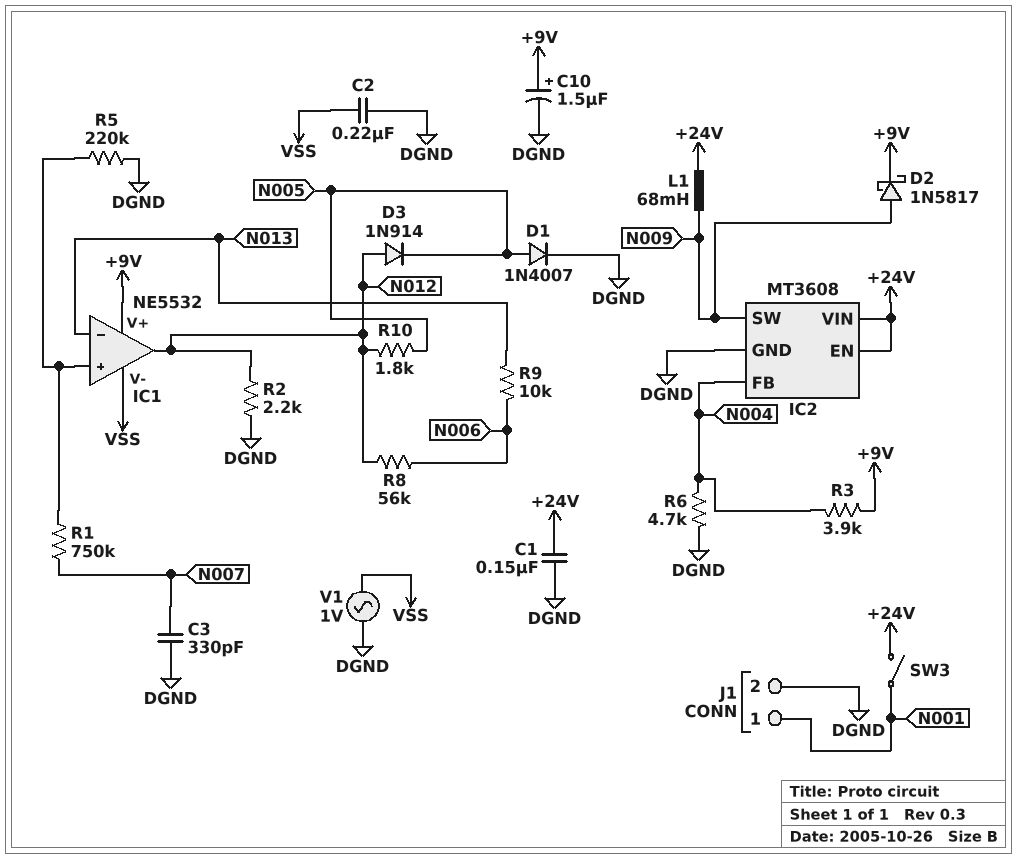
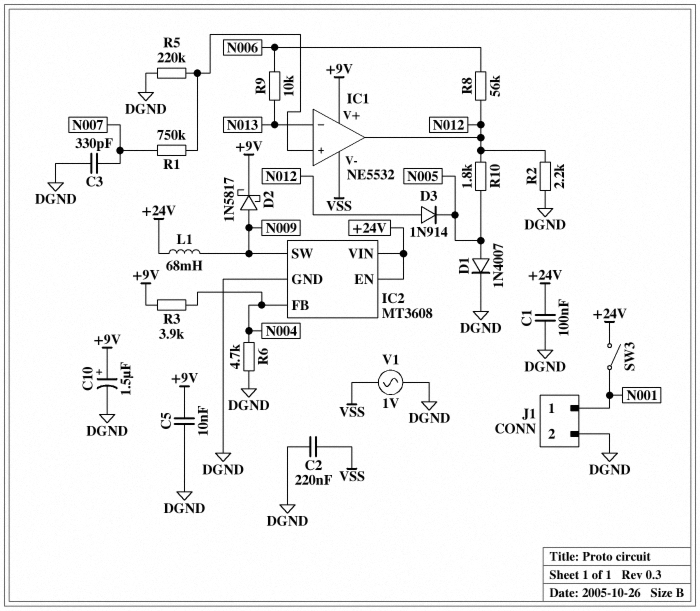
C1: 150nF (+24V, DGND) -> 100nF (+24V, DGND)
C5: none -> 10nF (+9V, DGND)

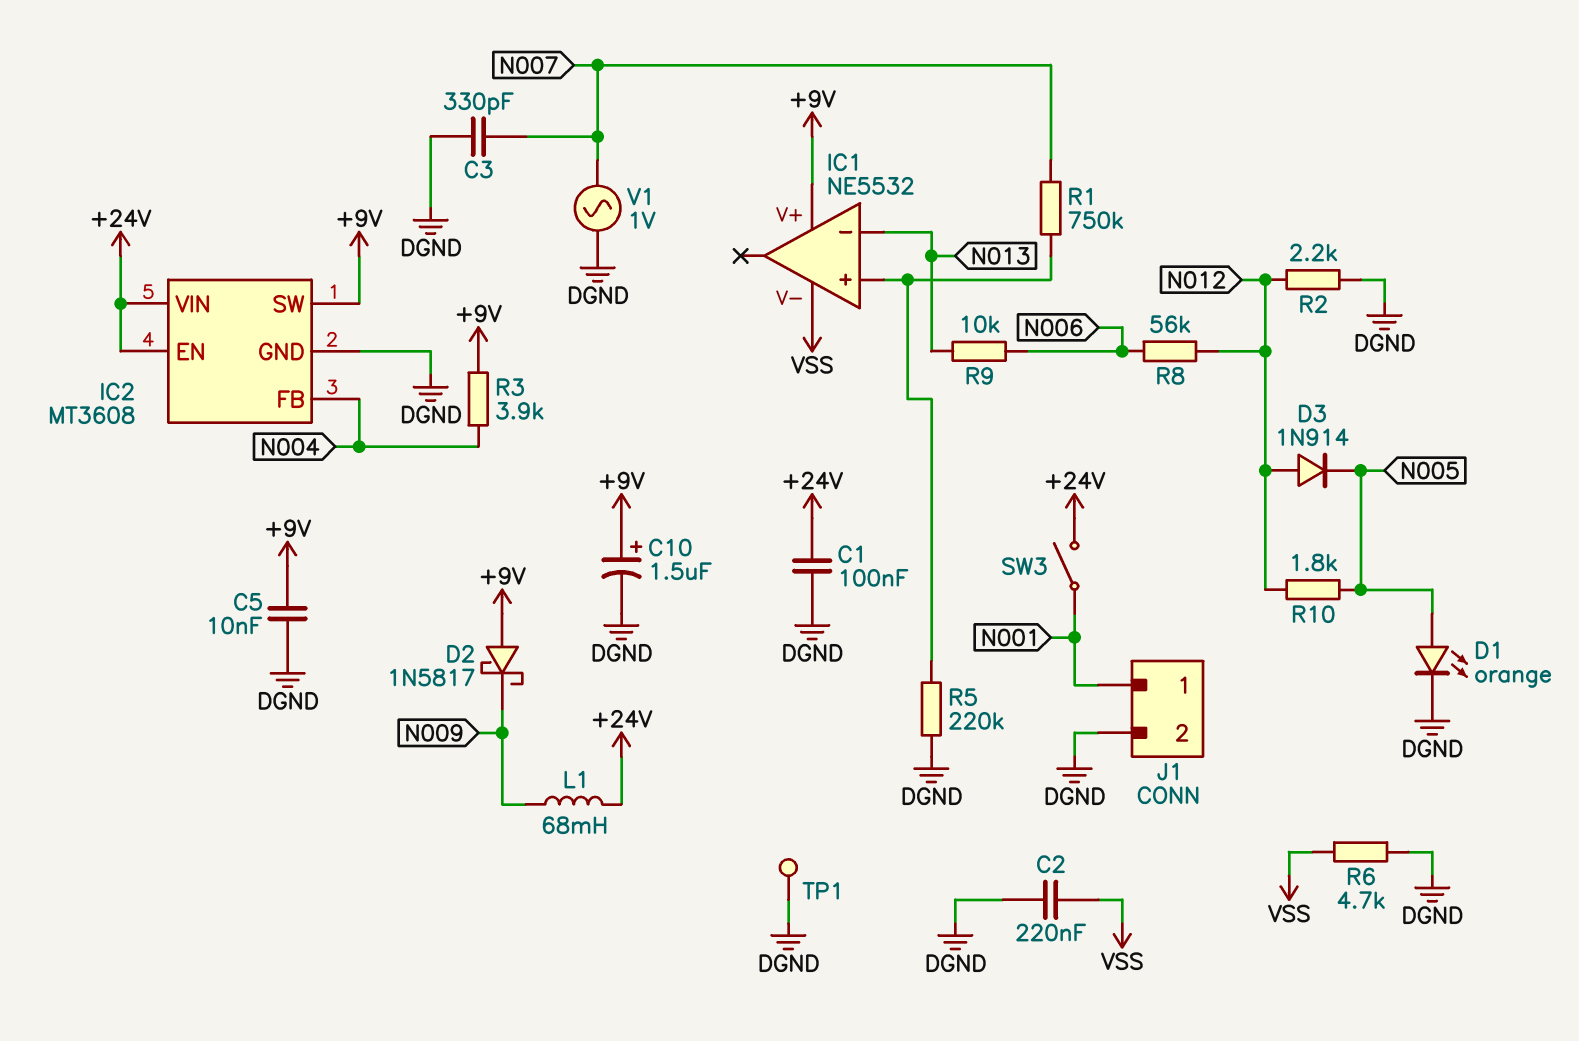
D1: diode 1N4007 (A N005, K DGND) -> LED orange (A N005, K DGND)
D2: schottky 1N5817 (A N009, K +9V) -> schottky 1N5817 (A +9V, K N009)
IC1 pin out: N012 -> none
IC2 pin SW: N009 -> +9V
R6: 4.7k (DGND, N004) -> 4.7k (DGND, VSS)
TP1: none -> test point (DGND)
V1: AC 1V (DGND, VSS) -> AC 1V (DGND, N007)

